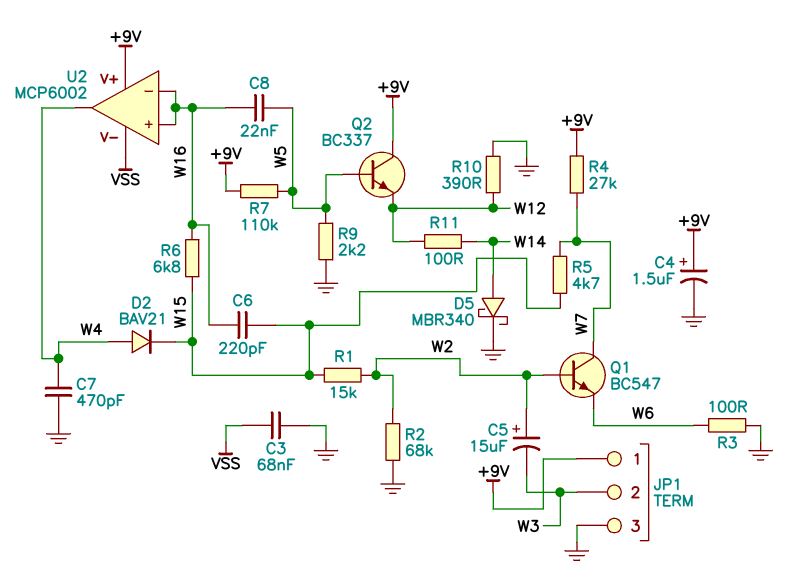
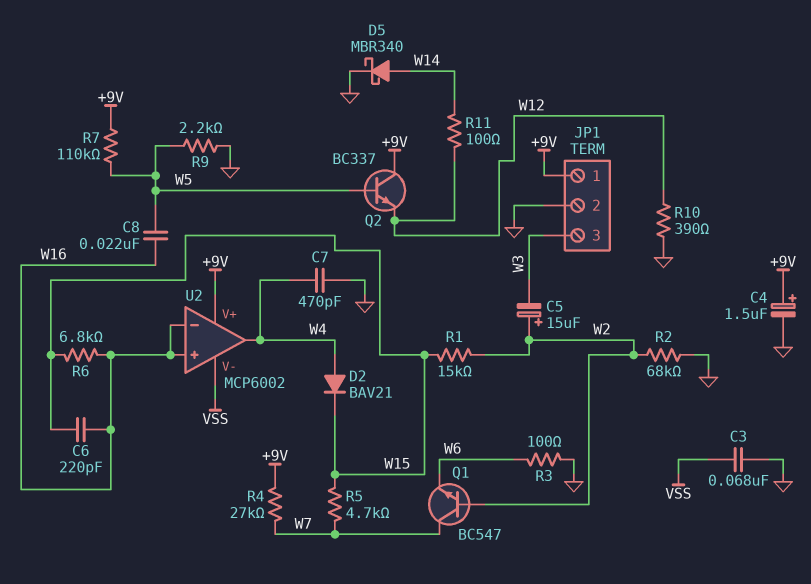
JP1 pin 2: W3 -> GND
JP1 pin 3: GND -> W3

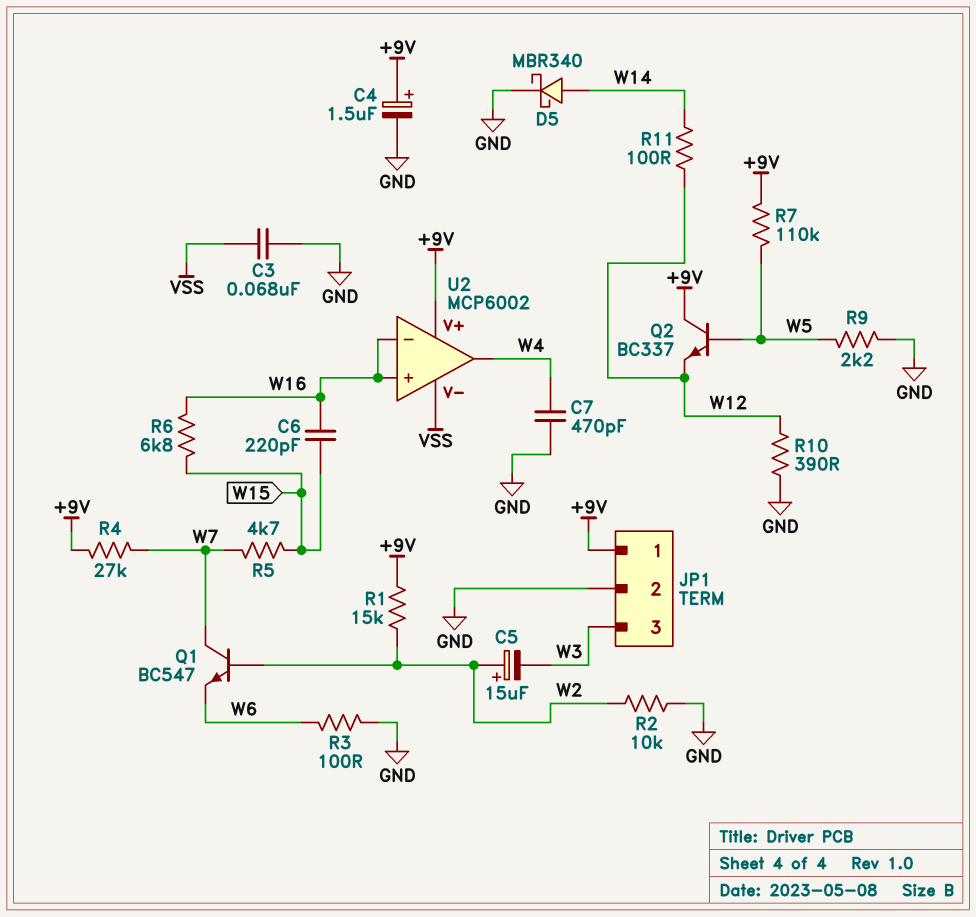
C8: 22nF (W5, W16) -> none
D2: diode BAV21 (A W4, K W15) -> none
R1: 15k (W2, W15) -> 15k (+9V, W2)
R2: 68k (GND, W2) -> 10k (GND, W2)

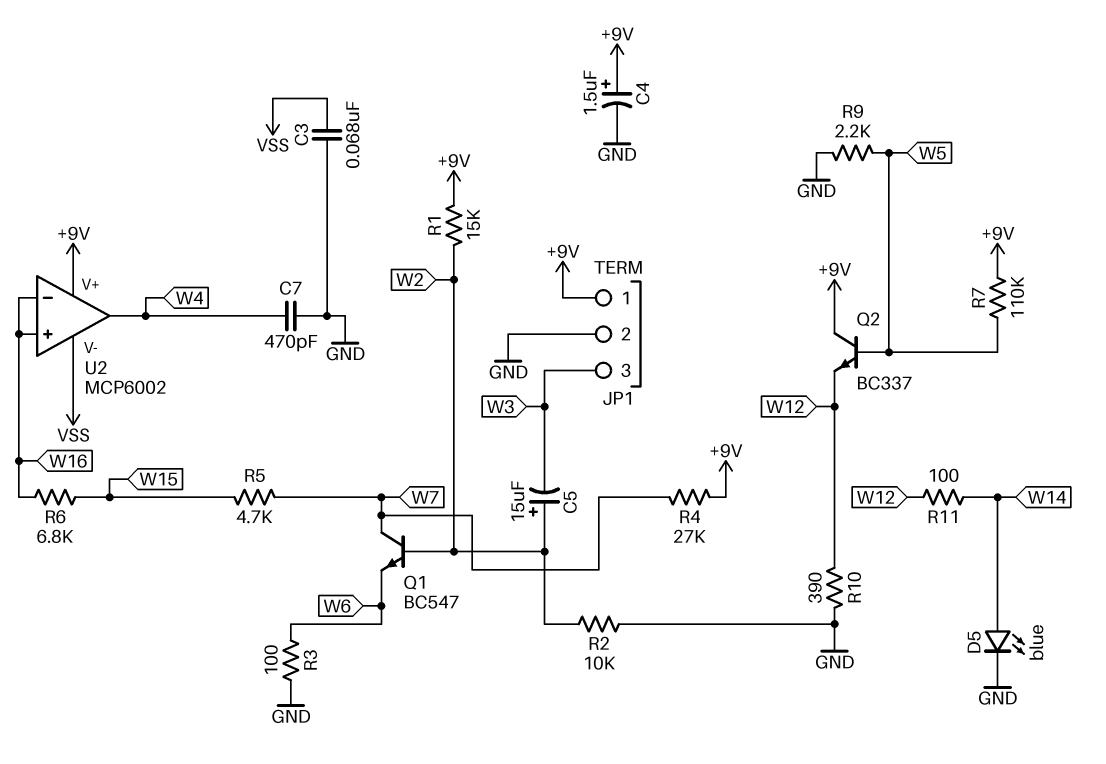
C6: 220pF (W15, W16) -> none
D5: schottky MBR340 (A W14, K GND) -> LED blue (A W14, K GND)

